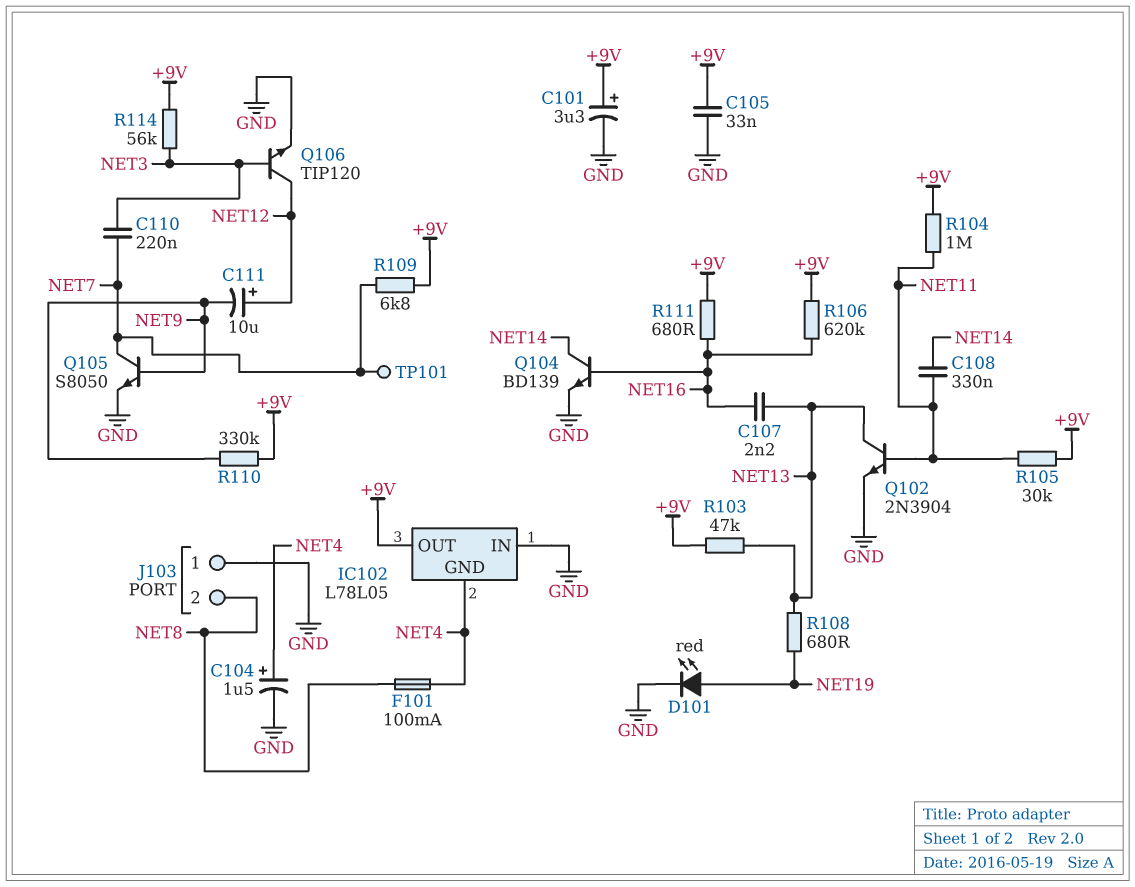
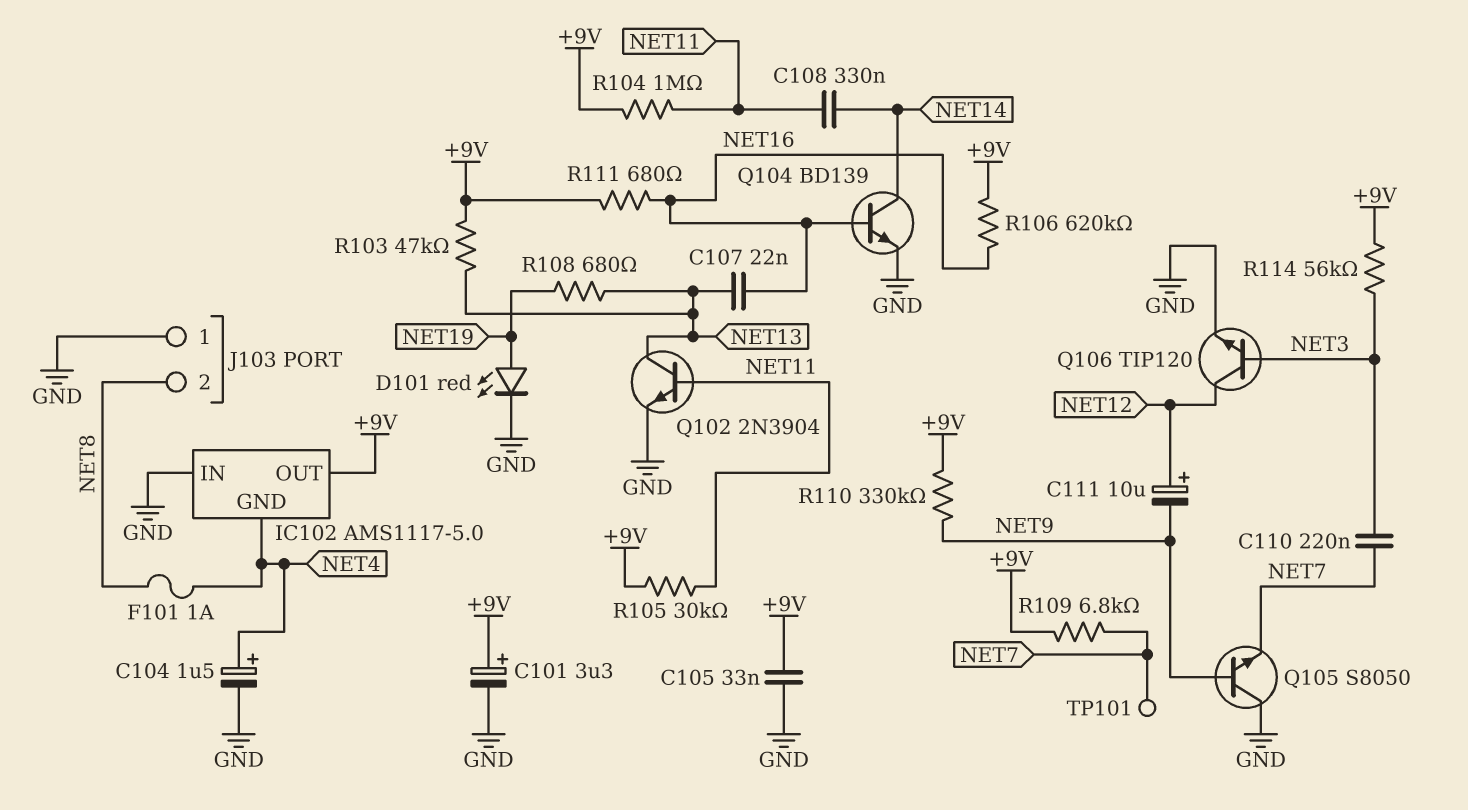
C107: 2.2nF (NET13, NET16) -> 22nF (NET13, NET16)
F101: 100mA (NET4, NET8) -> 1A (NET4, NET8)
IC102: L78L05 -> AMS1117-5.0
Q105: NPN S8050 (B NET9, C NET7, E GND) -> NPN S8050 (B NET9, C GND, E NET7)

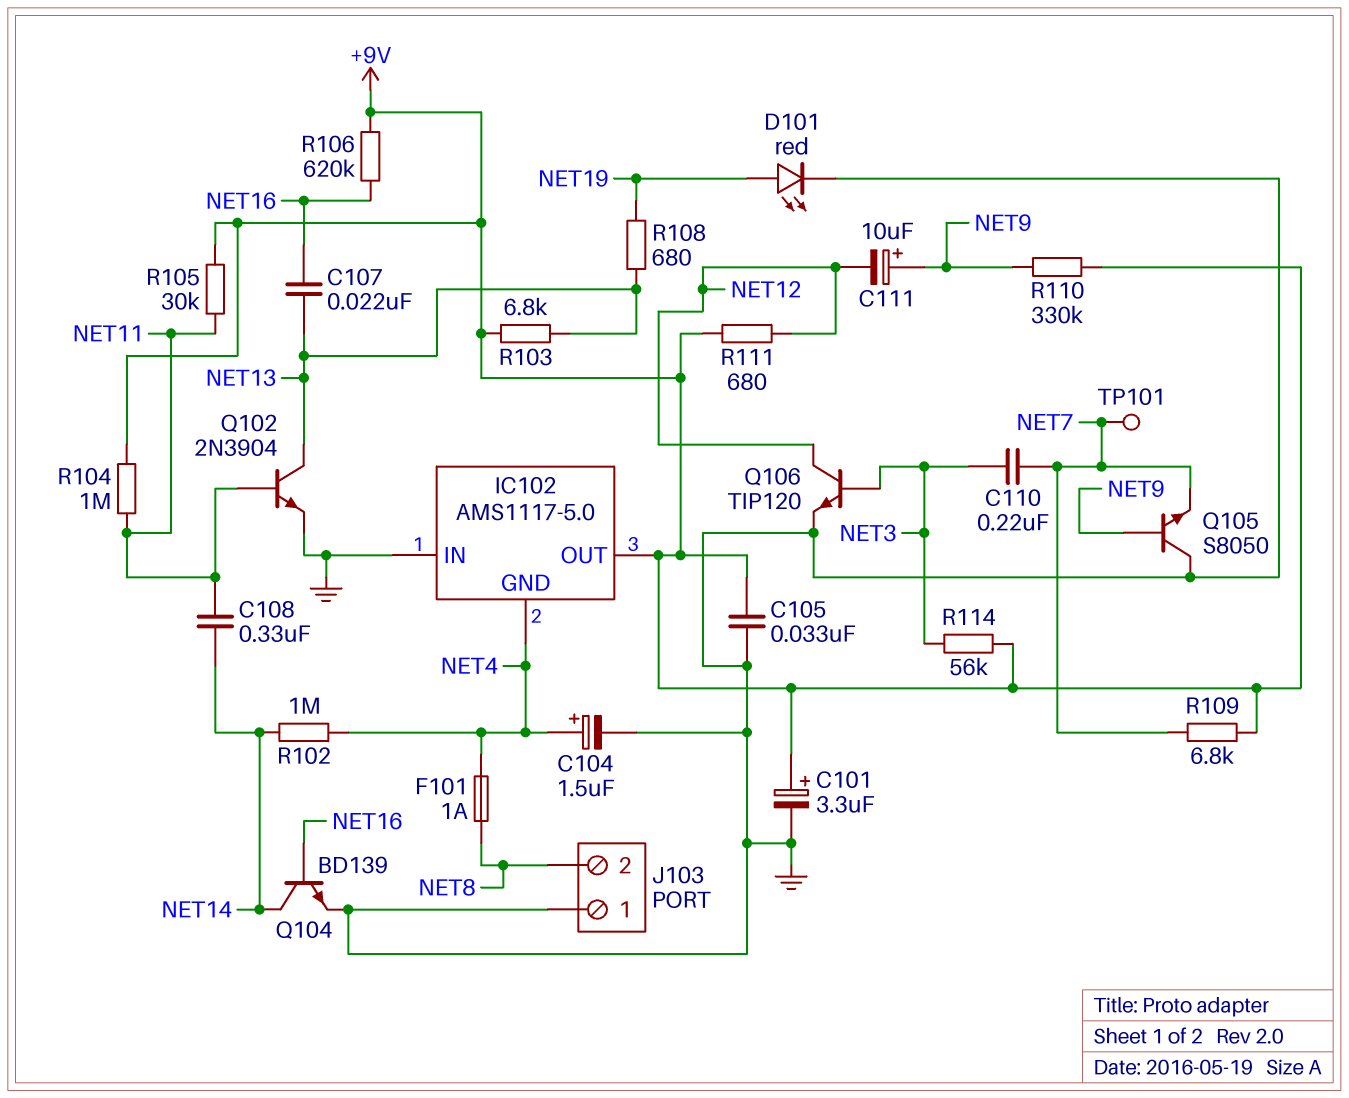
C111: 10uF (plus NET12, minus NET9) -> 10uF (plus NET9, minus NET12)
R102: none -> 1M (NET4, NET14)
R103: 47k (+9V, NET13) -> 6.8k (+9V, NET13)
R111: 680 (+9V, NET16) -> 680 (+9V, NET12)

